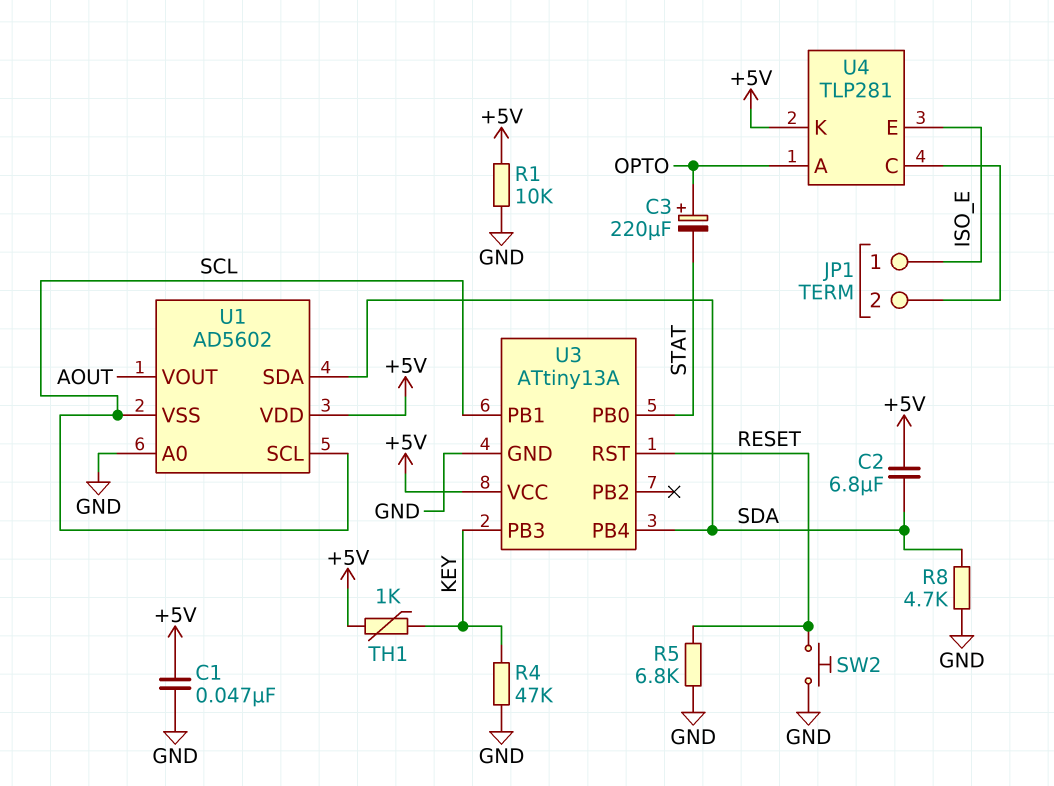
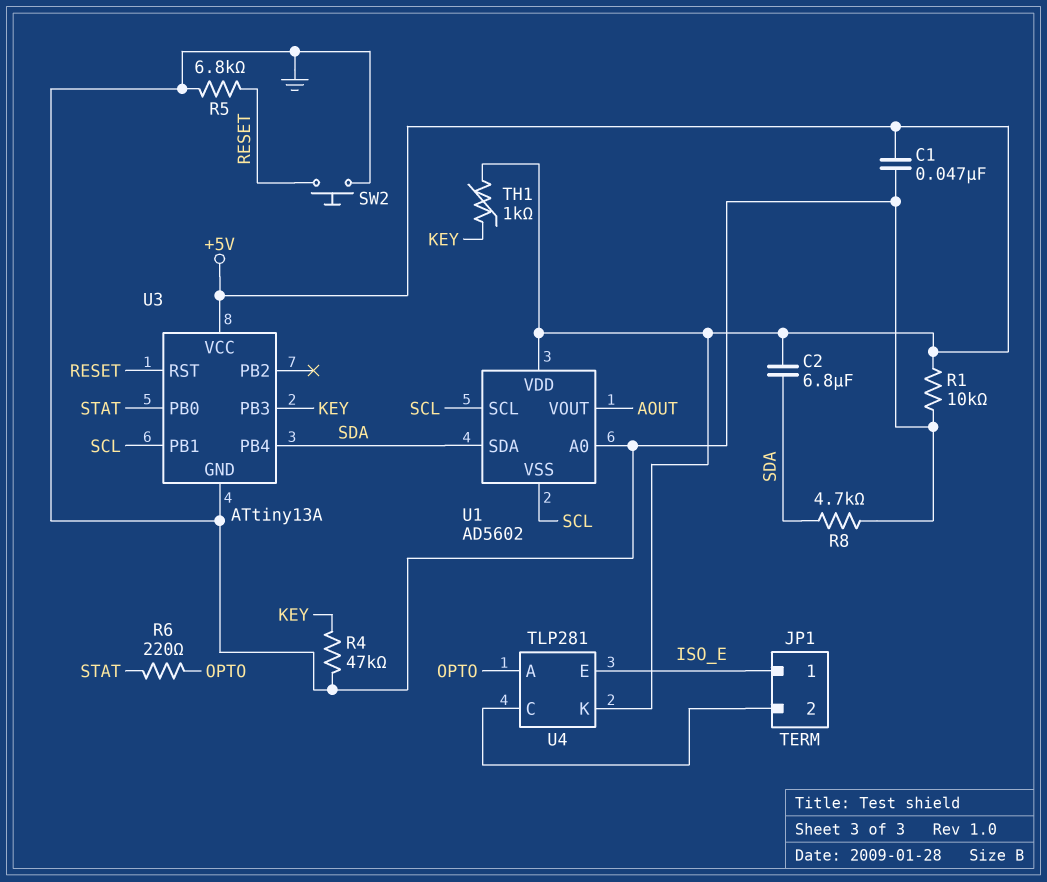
C3: 220uF (plus OPTO, minus STAT) -> none
R6: none -> 220 (OPTO, STAT)

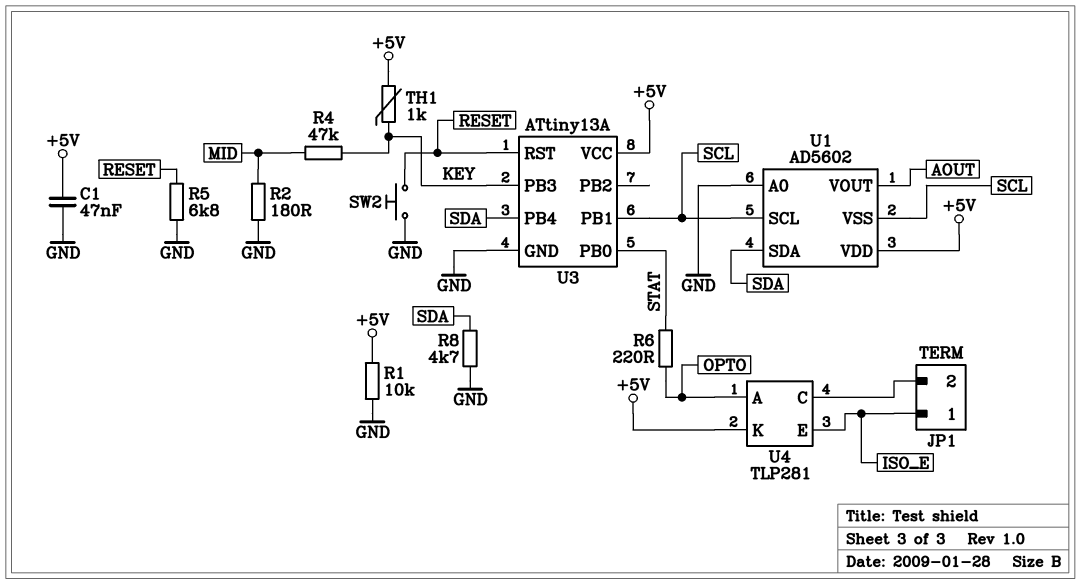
C2: 6.8uF (+5V, SDA) -> none
R2: none -> 180 (GND, MID)
R4: 47k (GND, KEY) -> 47k (KEY, MID)

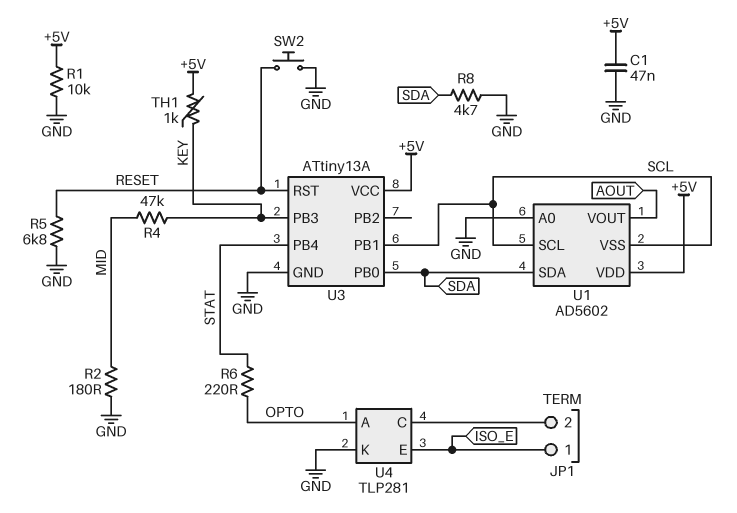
U3 pin PB0: STAT -> SDA
U3 pin PB4: SDA -> STAT
U4 pin K: +5V -> GND

